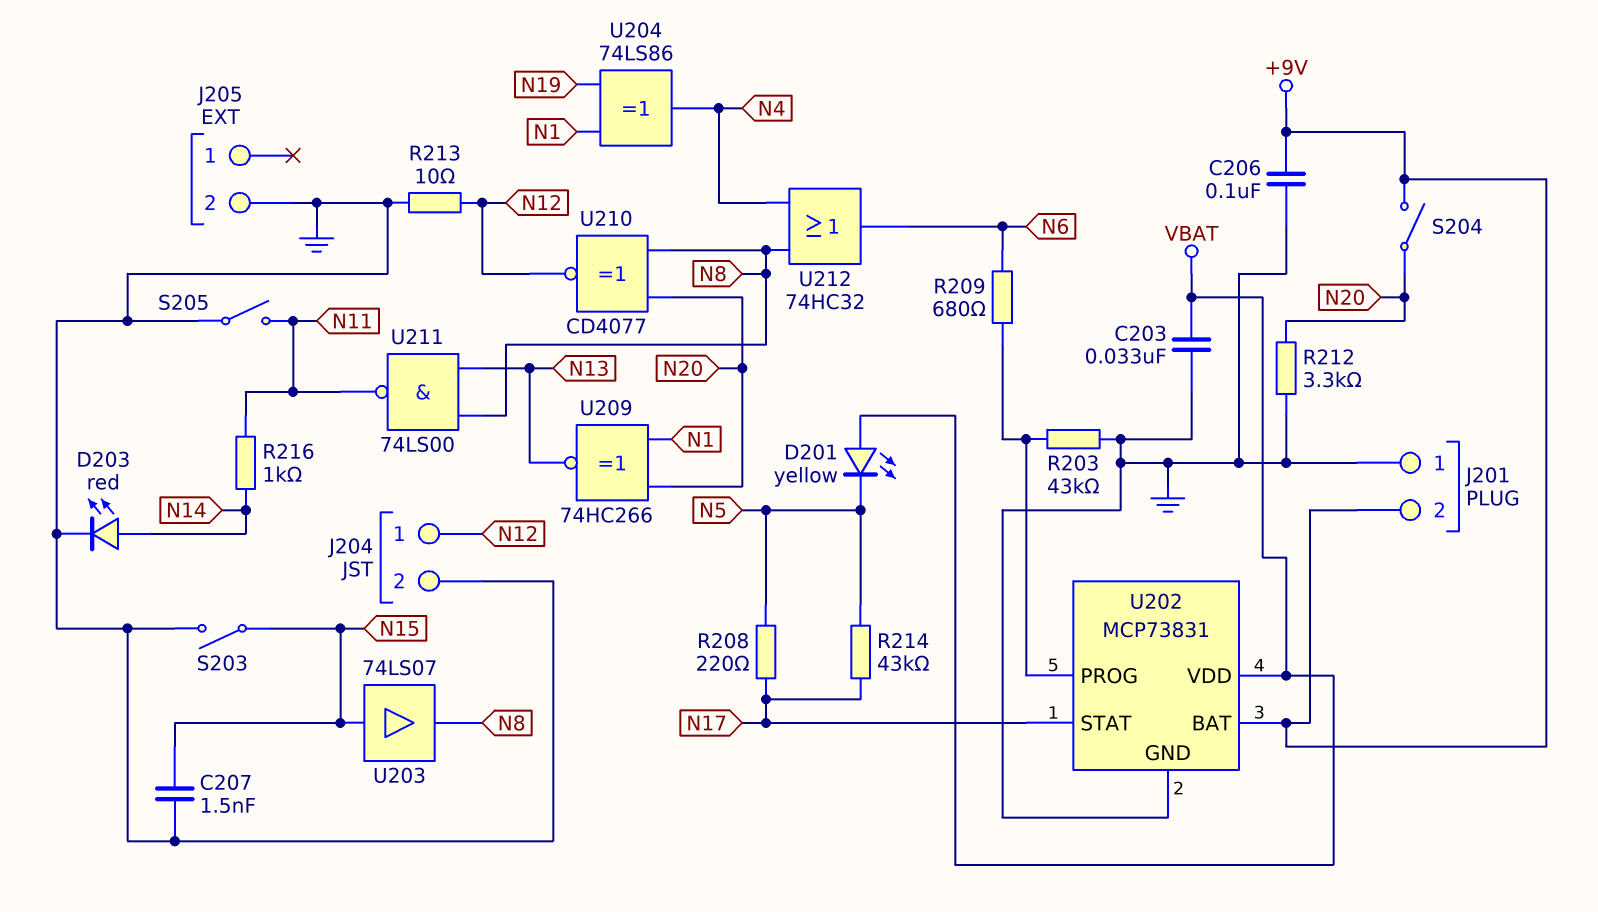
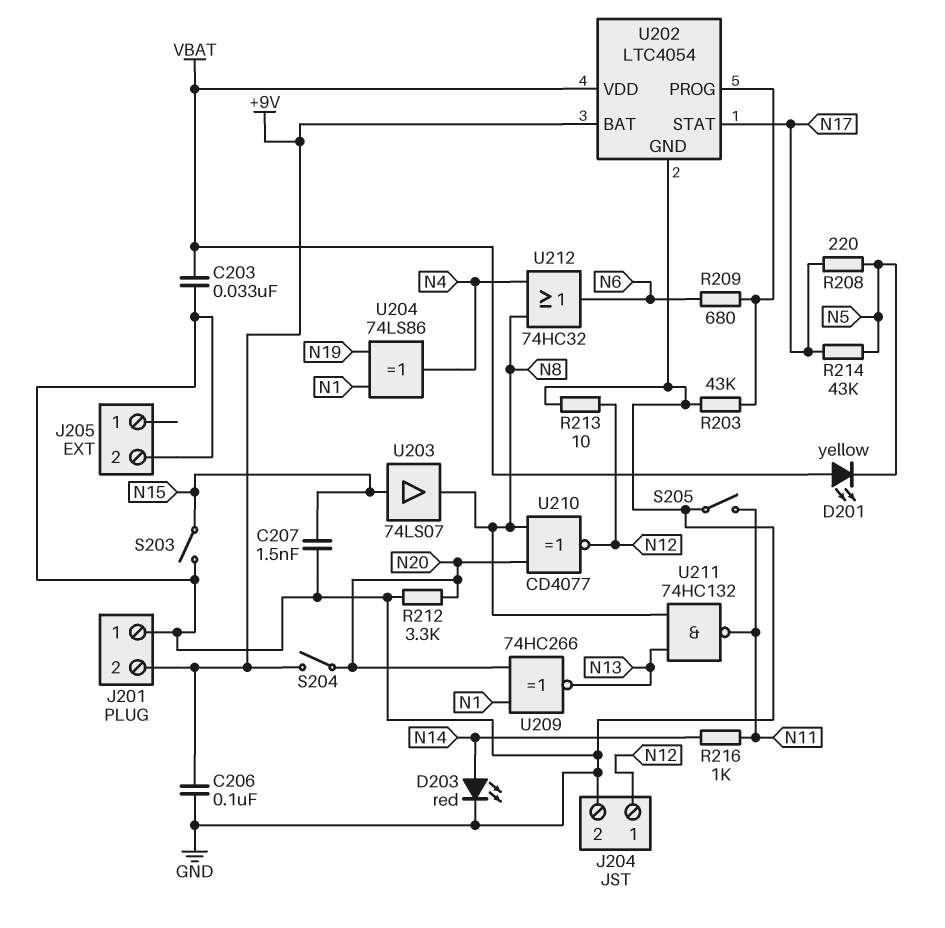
U202: MCP73831 -> LTC4054
U211: NAND 74LS00 (in N8, in N13, out N11) -> NAND 74HC132 (in N8, in N13, out N11)

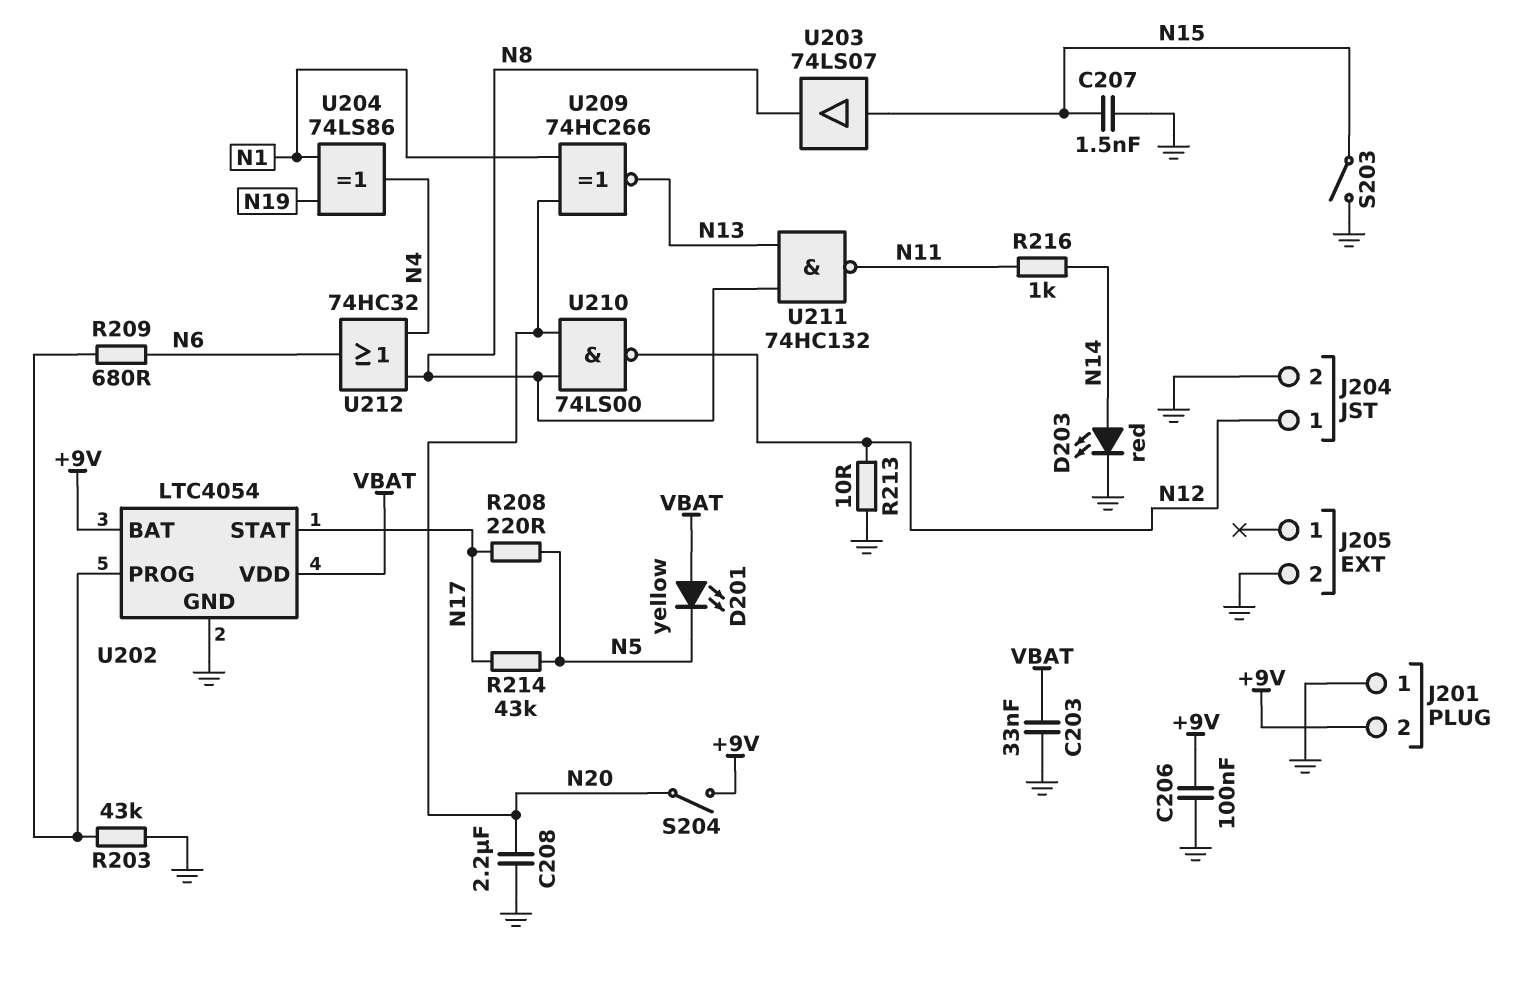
C208: none -> 2.2uF (GND, N20)
R212: 3.3k (GND, N20) -> none
S205: switch (GND, N11) -> none
U210: XNOR CD4077 (in N8, in N20, out N12) -> NAND 74LS00 (in N8, in N20, out N12)

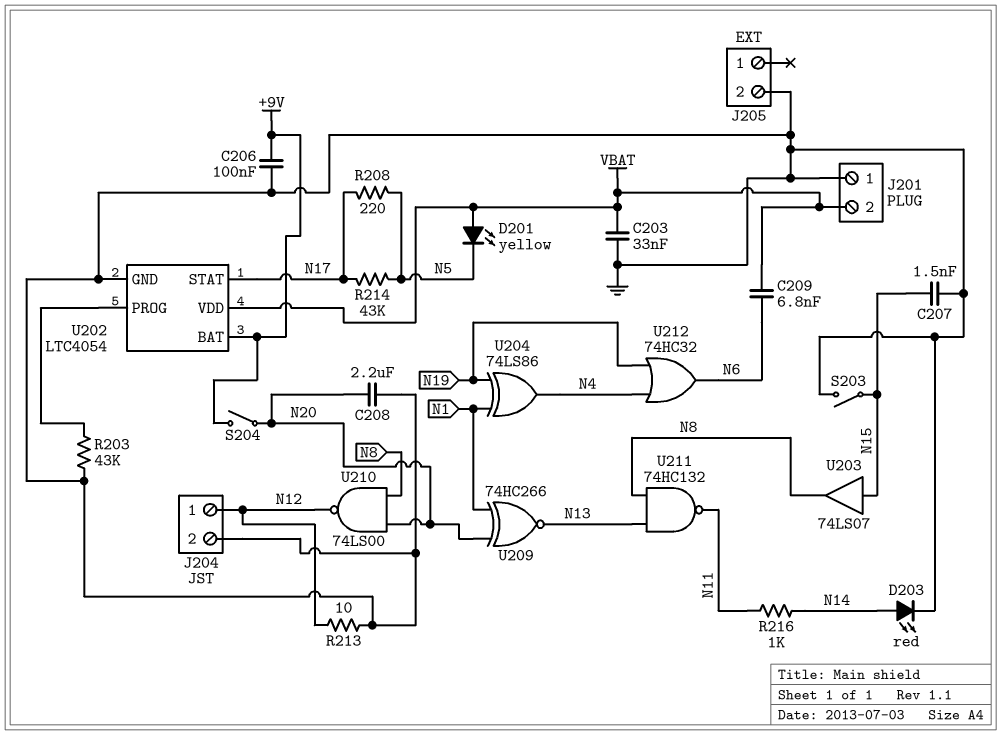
C209: none -> 6.8nF (N6, VBAT)
J201 pin 2: +9V -> VBAT
R209: 680 (N6, U202/PROG) -> none
U212: OR 74HC32 (in N4, in N8, out N6) -> OR 74HC32 (in N4, in N19, out N6)

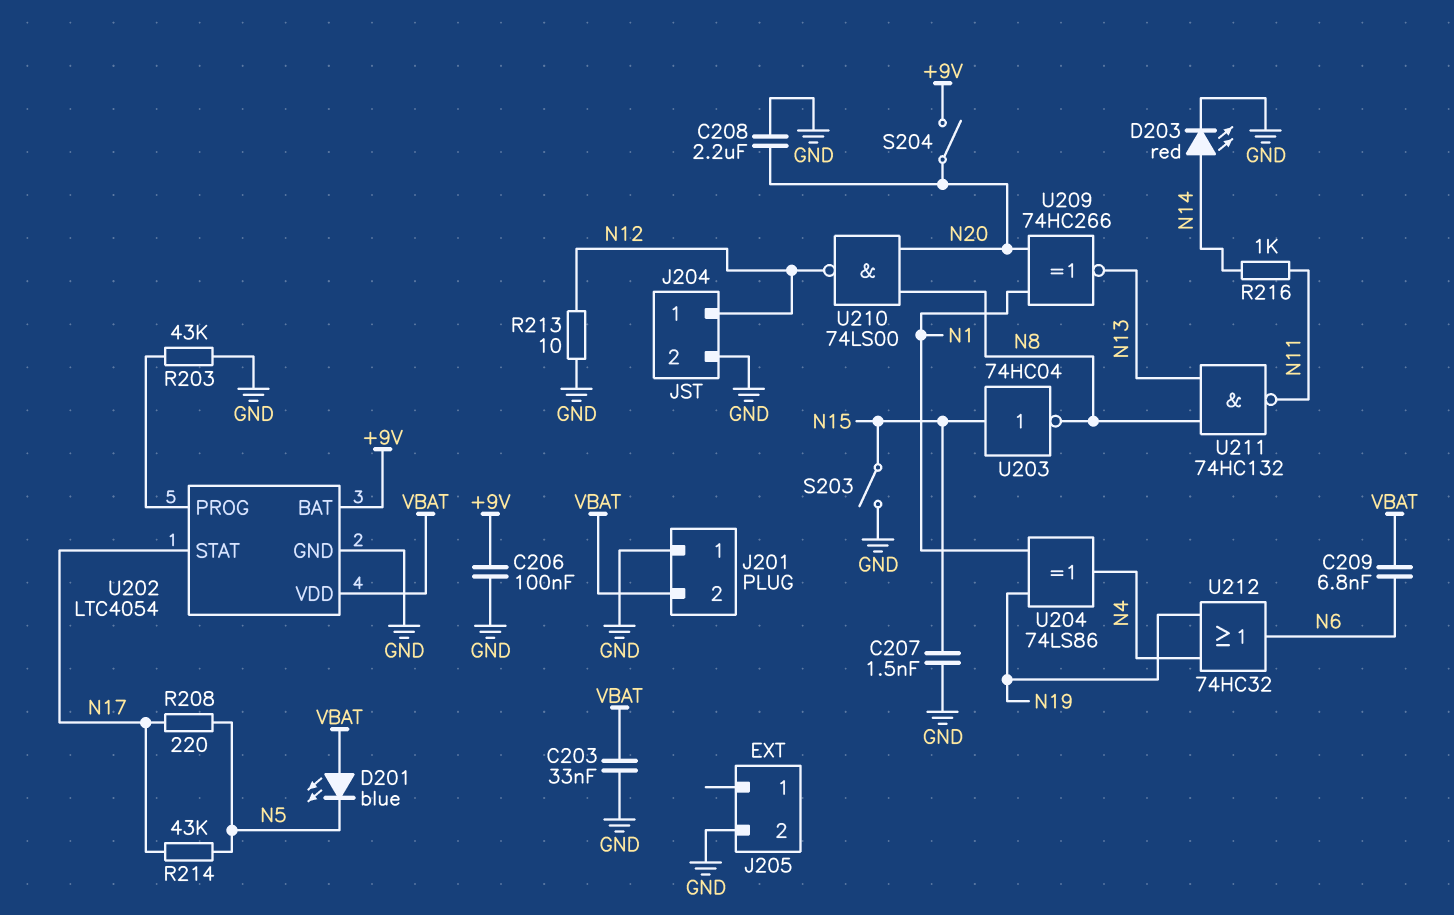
D201: LED yellow (A VBAT, K N5) -> LED blue (A VBAT, K N5)
U203: buffer 74LS07 (in N15, out N8) -> NOT 74HC04 (in N15, out N8)

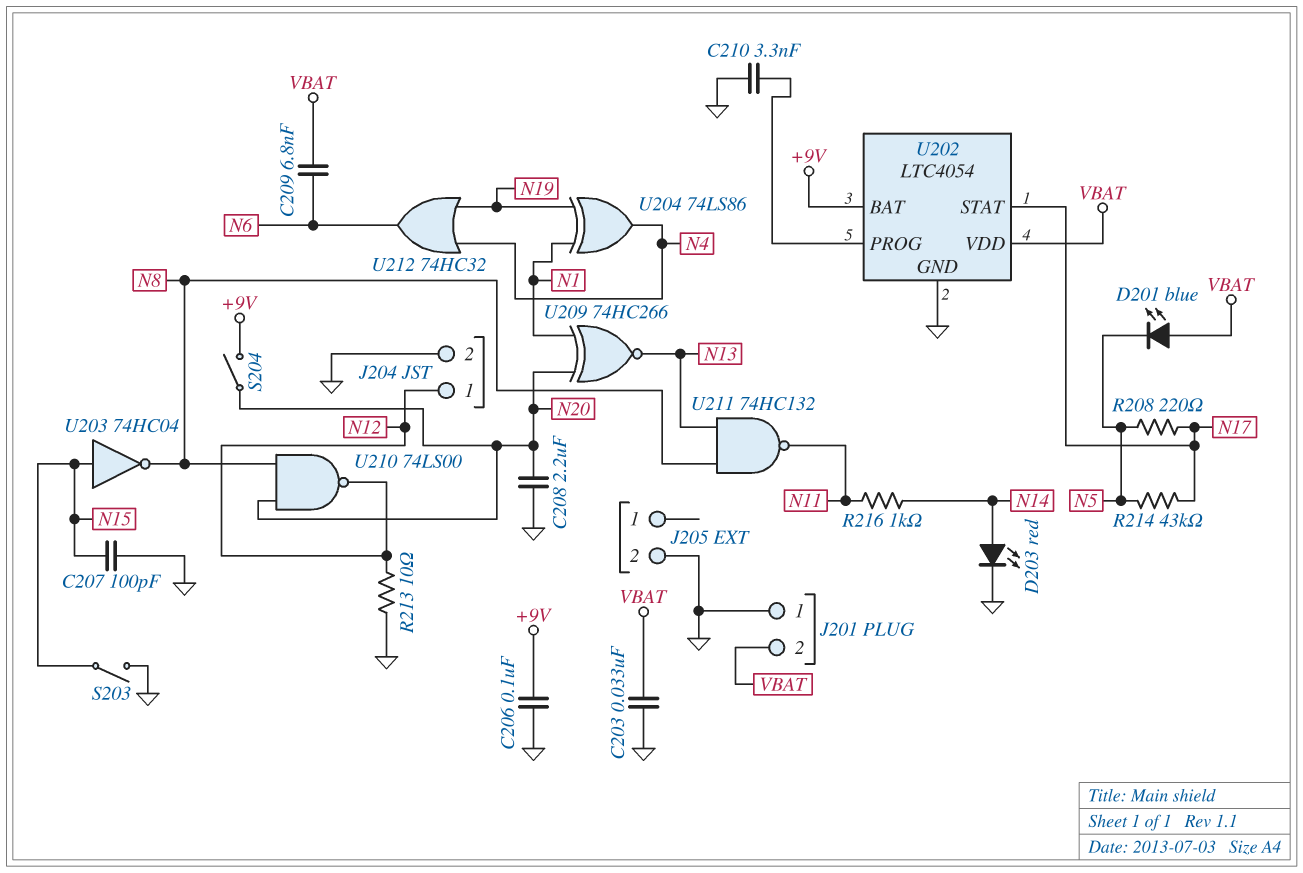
C207: 1.5nF (GND, N15) -> 100pF (GND, N15)
C210: none -> 3.3nF (GND, U202/PROG)
R203: 43k (GND, U202/PROG) -> none

